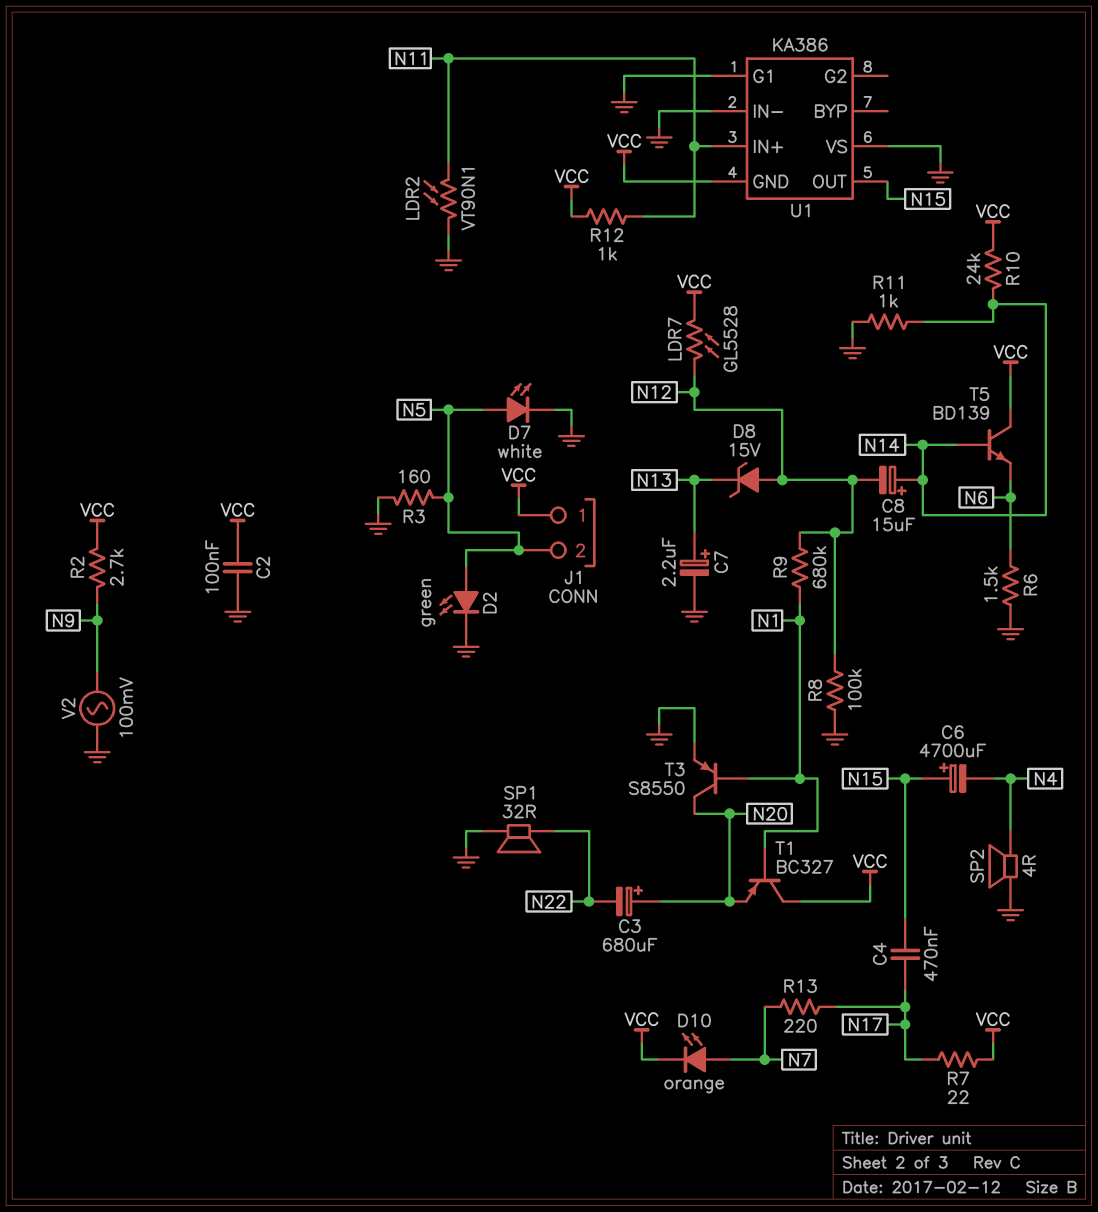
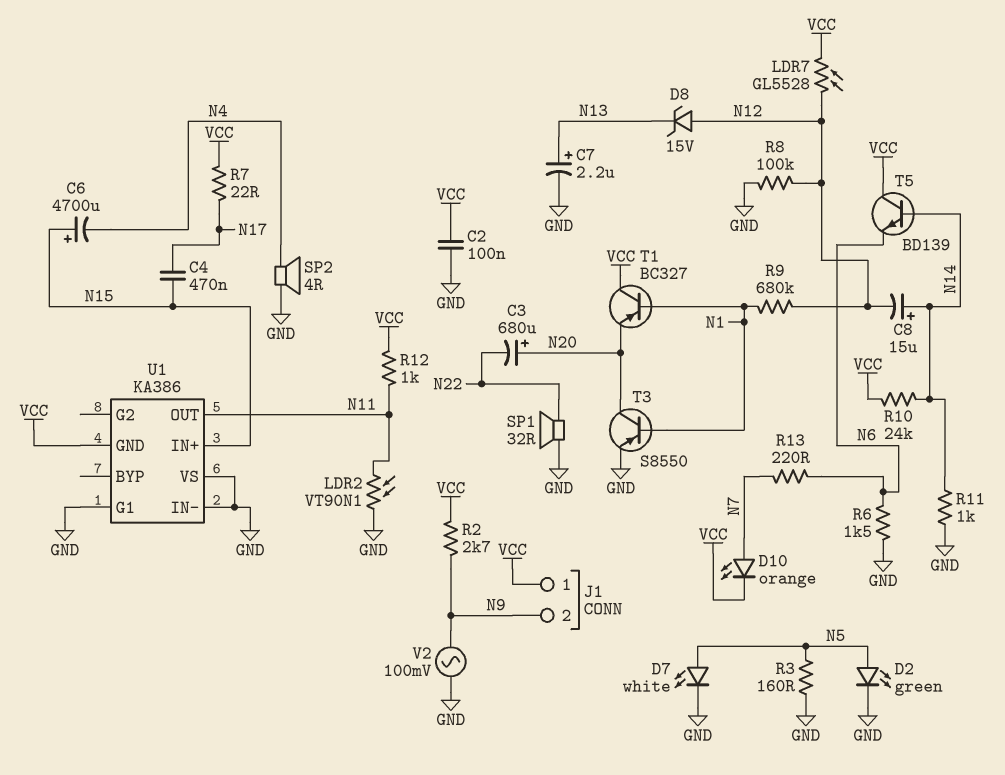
J1 pin 2: N5 -> N9
R13: 220 (N7, N17) -> 220 (N6, N7)
U1 pin IN+: N11 -> N15
U1 pin OUT: N15 -> N11

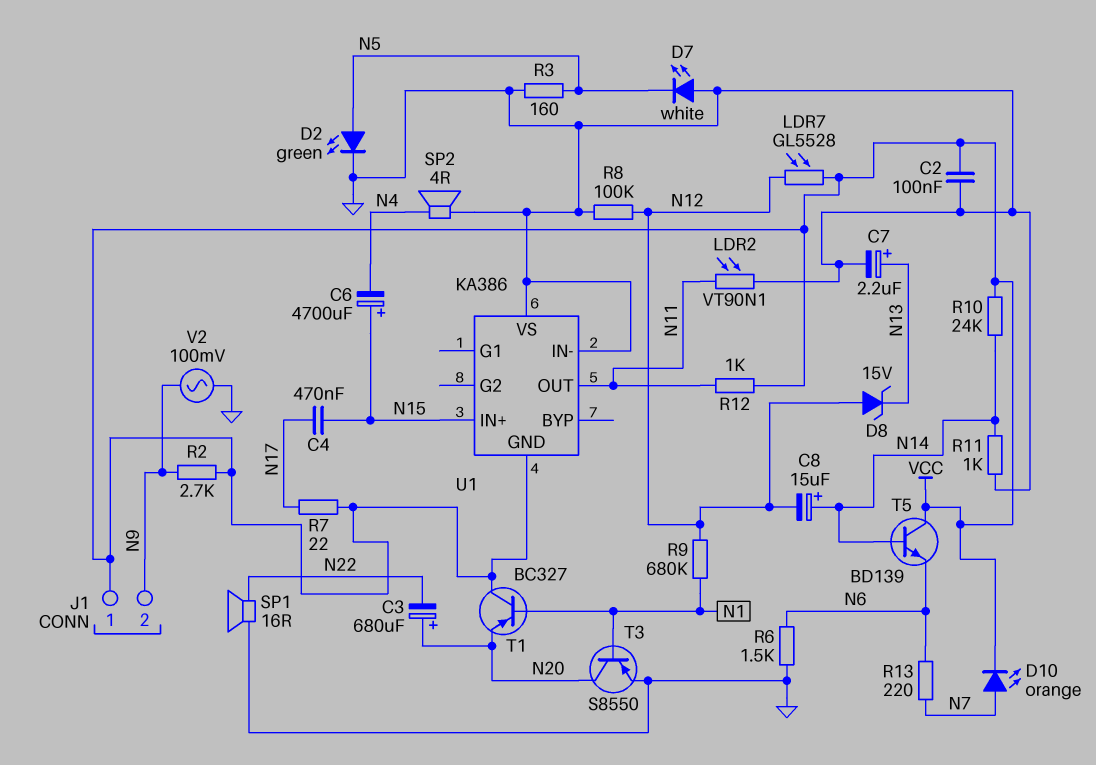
D7: LED white (A N5, K GND) -> LED white (A GND, K N5)
SP1: speaker 32R (GND, N22) -> speaker 16R (GND, N22)
U1 pin G1: GND -> none

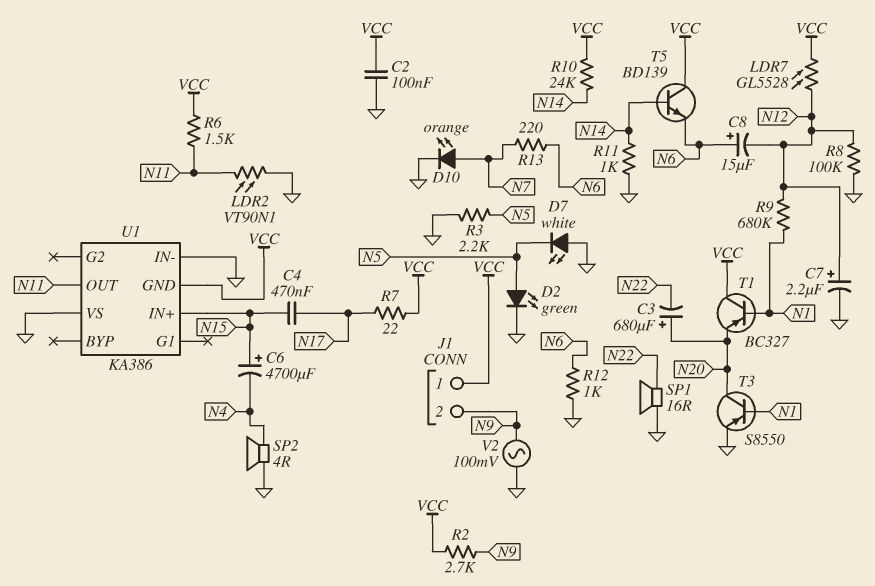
C7: 2.2uF (plus N13, minus GND) -> 2.2uF (plus N12, minus GND)
C8: 15uF (plus N14, minus N12) -> 15uF (plus N6, minus N12)
D8: zener 15V (A N12, K N13) -> none
D10: LED orange (A N7, K VCC) -> LED orange (A N7, K GND)
R3: 160 (GND, N5) -> 2.2k (GND, N5)
R6: 1.5k (GND, N6) -> 1.5k (N11, VCC)
R12: 1k (N11, VCC) -> 1k (GND, N6)

